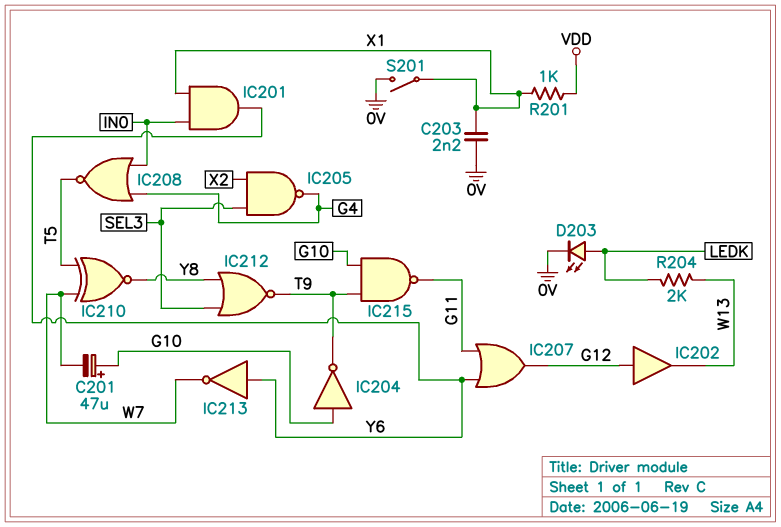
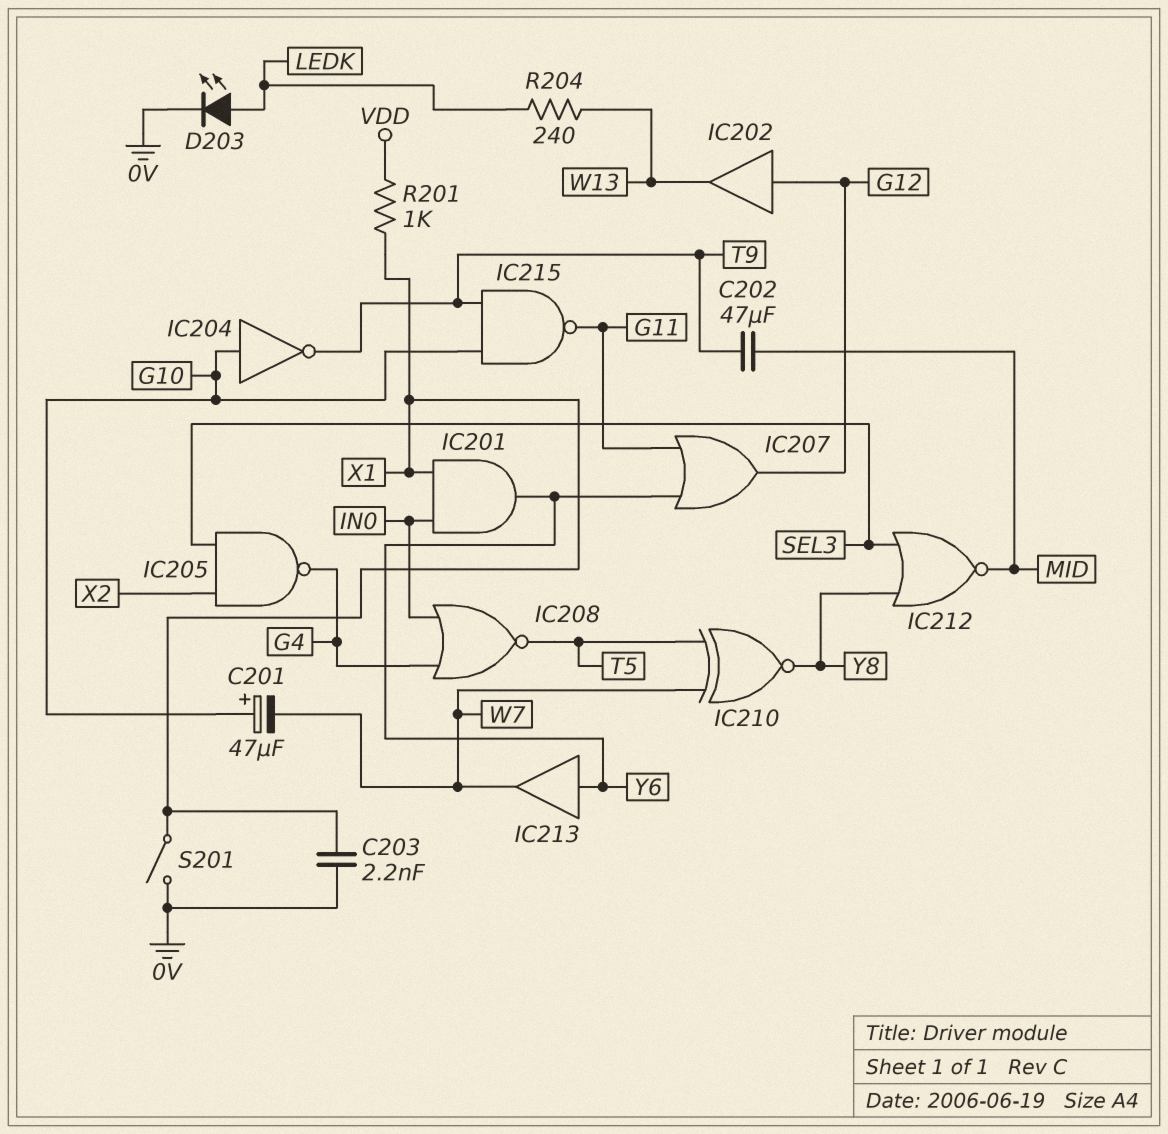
C202: none -> 47uF (MID, T9)
IC212: NOR (in SEL3, in Y8, out T9) -> NOR (in SEL3, in Y8, out MID)
IC213: NOT (in Y6, out W7) -> buffer (in Y6, out W7)
R204: 2k (LEDK, W13) -> 240 (LEDK, W13)

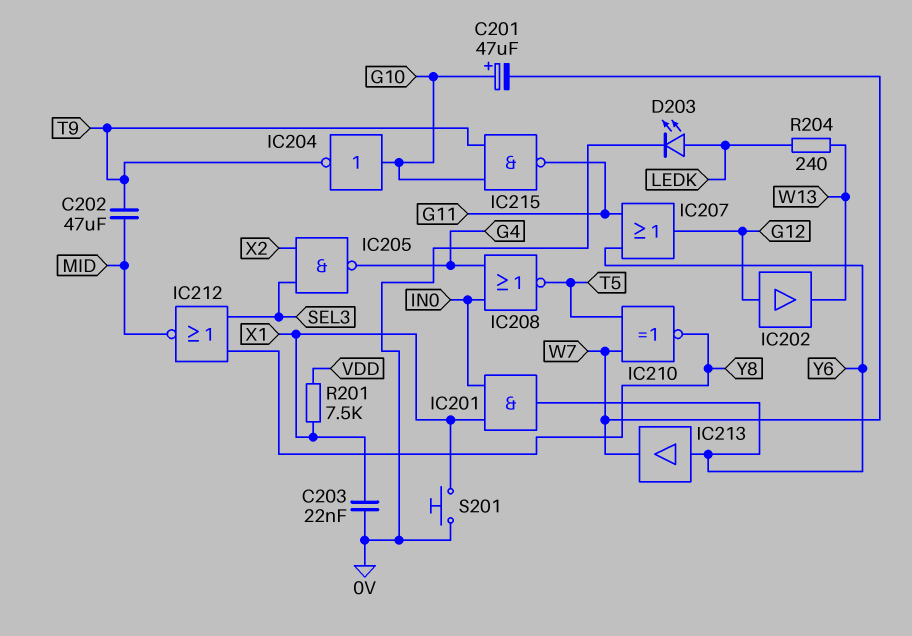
C203: 2.2nF (0V, X1) -> 22nF (0V, X1)
R201: 1k (VDD, X1) -> 7.5k (VDD, X1)
S201: switch (0V, X1) -> button (0V, X1)

